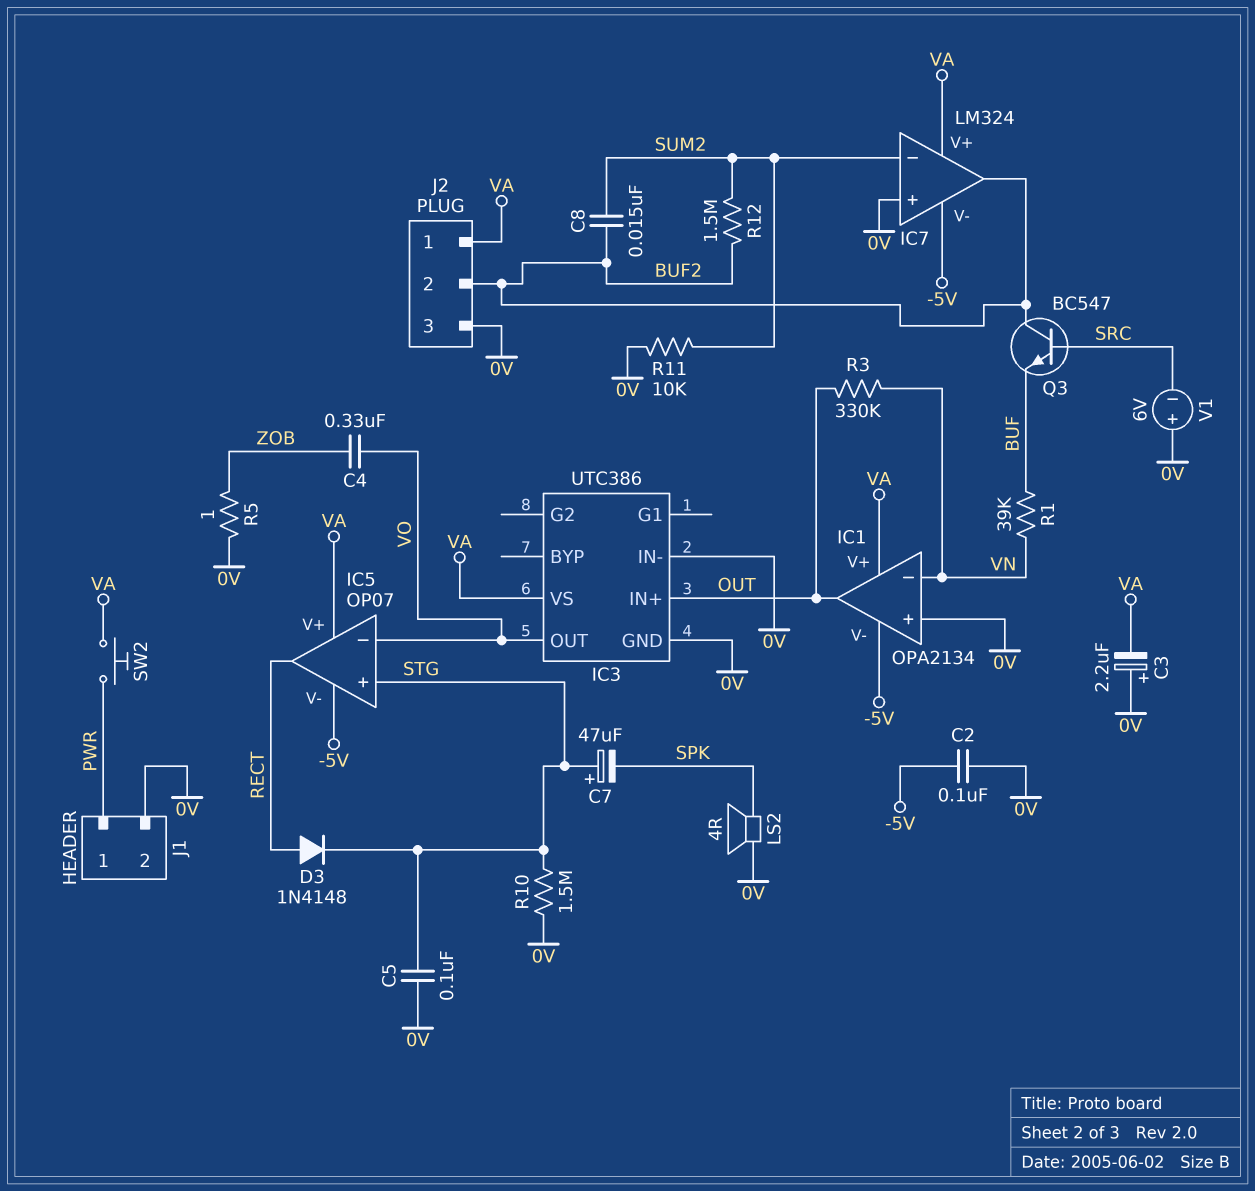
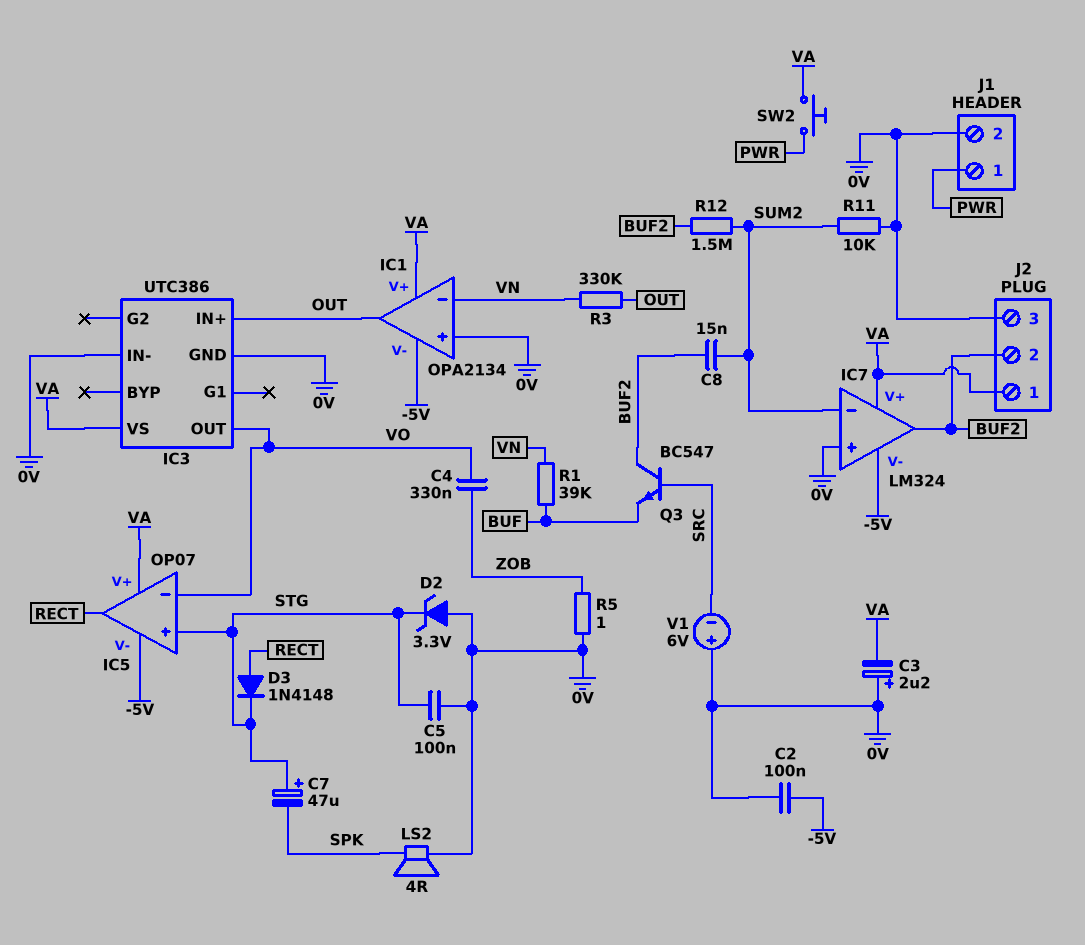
D2: none -> zener 3.3V (A 0V, K STG)
R10: 1.5M (0V, STG) -> none

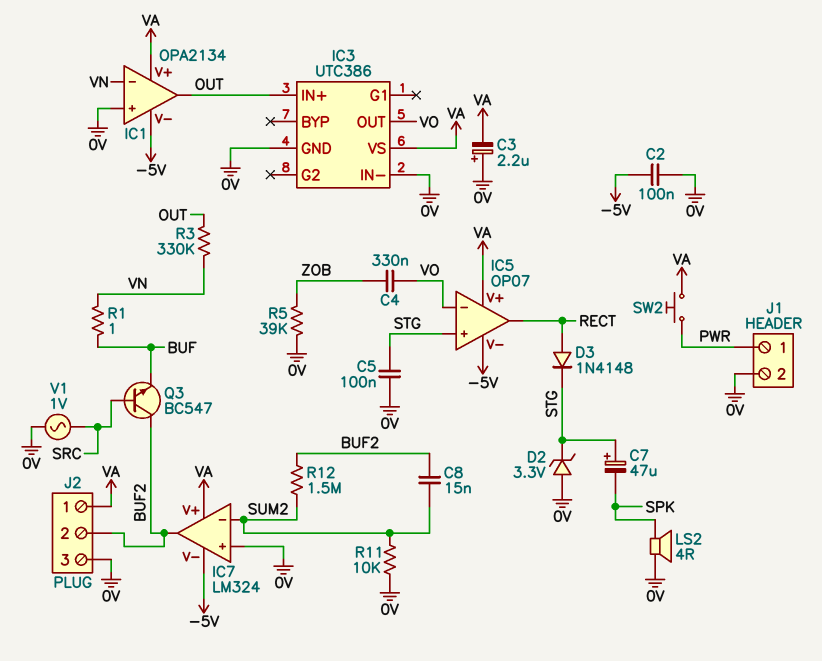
R1: 39k (BUF, VN) -> 1 (BUF, VN)
R5: 1 (0V, ZOB) -> 39k (0V, ZOB)
V1: 6V (plus 0V, minus SRC) -> AC 1V (0V, SRC)

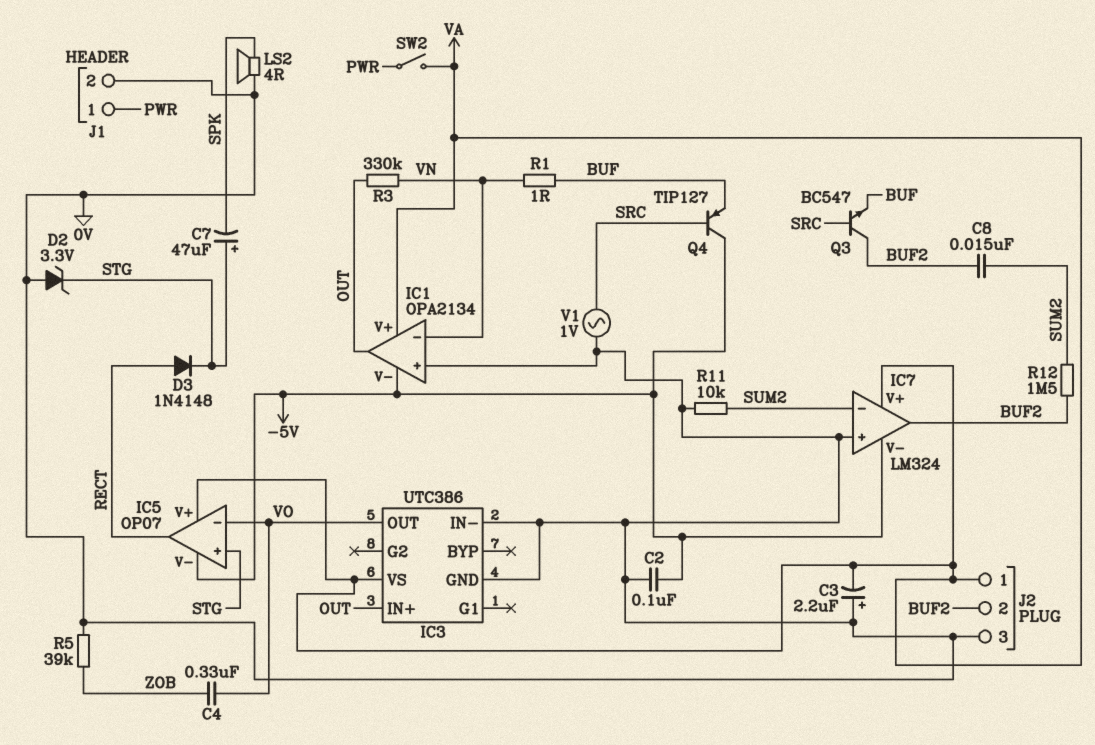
C5: 100nF (0V, STG) -> none
Q4: none -> PNP TIP127 (B SRC, C -5V, E BUF)
SW2: button (PWR, VA) -> switch (PWR, VA)

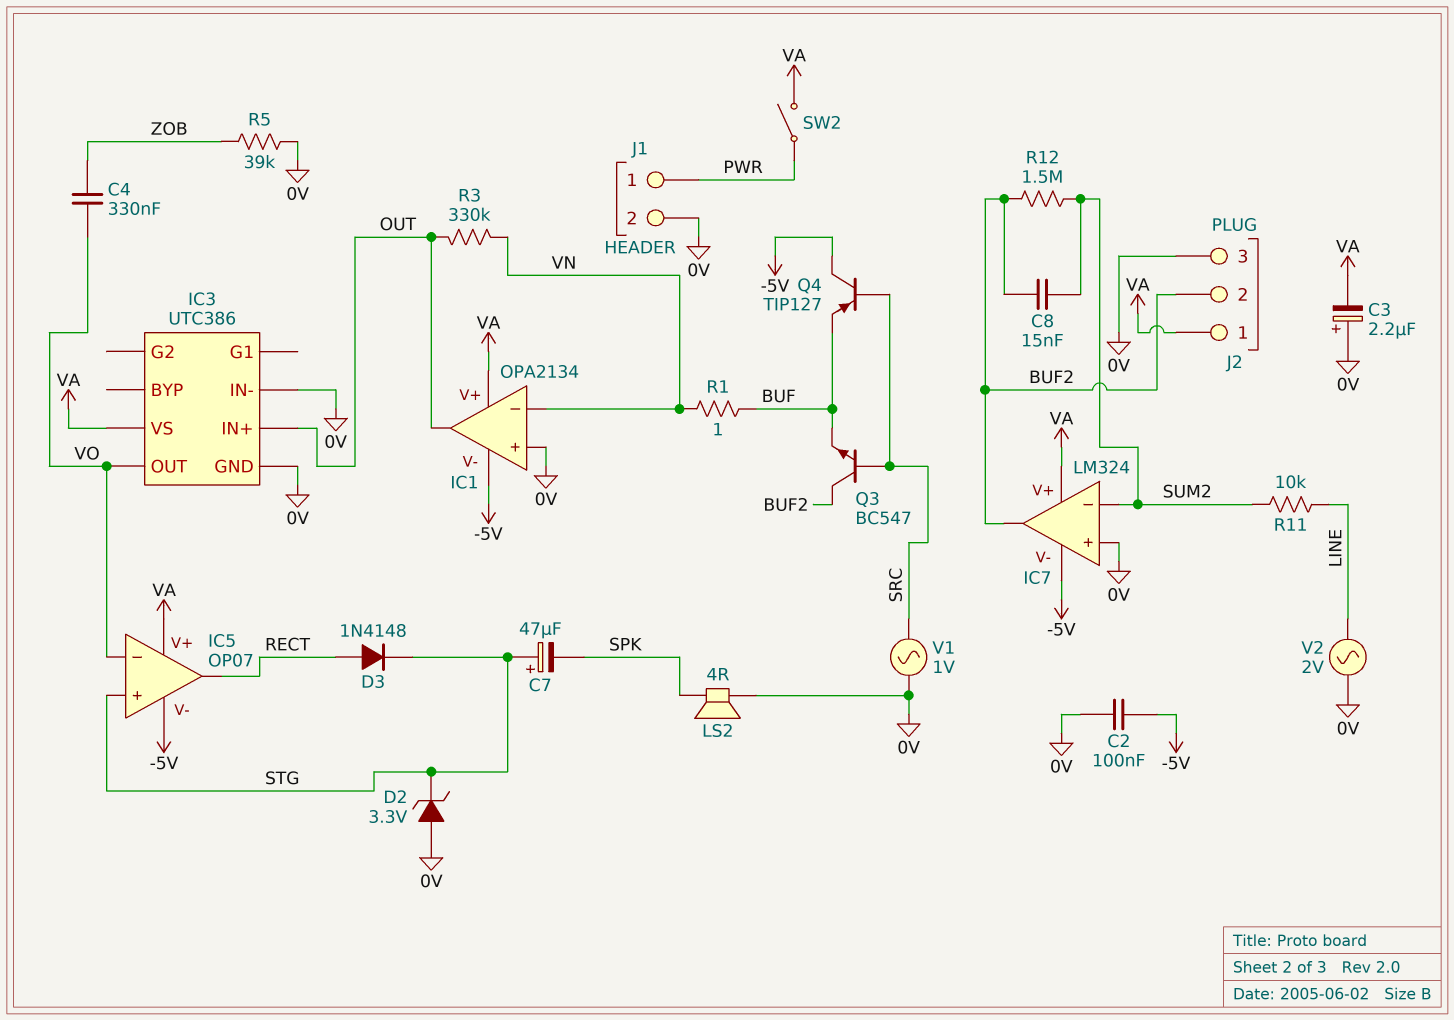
R11: 10k (0V, SUM2) -> 10k (LINE, SUM2)
V2: none -> AC 2V (0V, LINE)

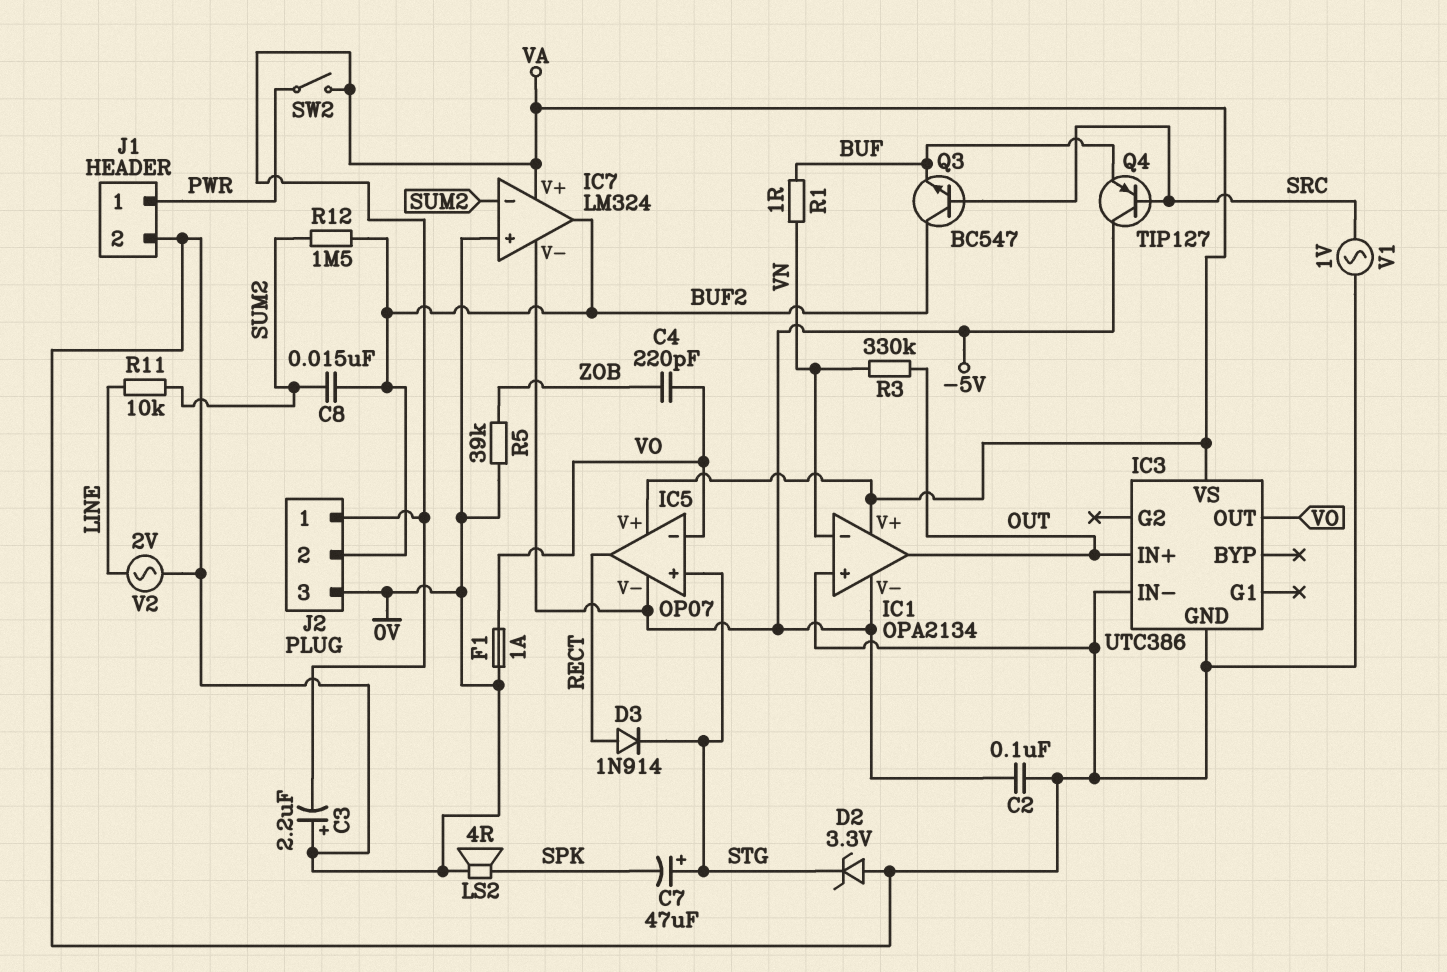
C4: 330nF (VO, ZOB) -> 220pF (VO, ZOB)
D3: diode 1N4148 (A RECT, K STG) -> diode 1N914 (A RECT, K STG)
F1: none -> 1A (0V, VO)

